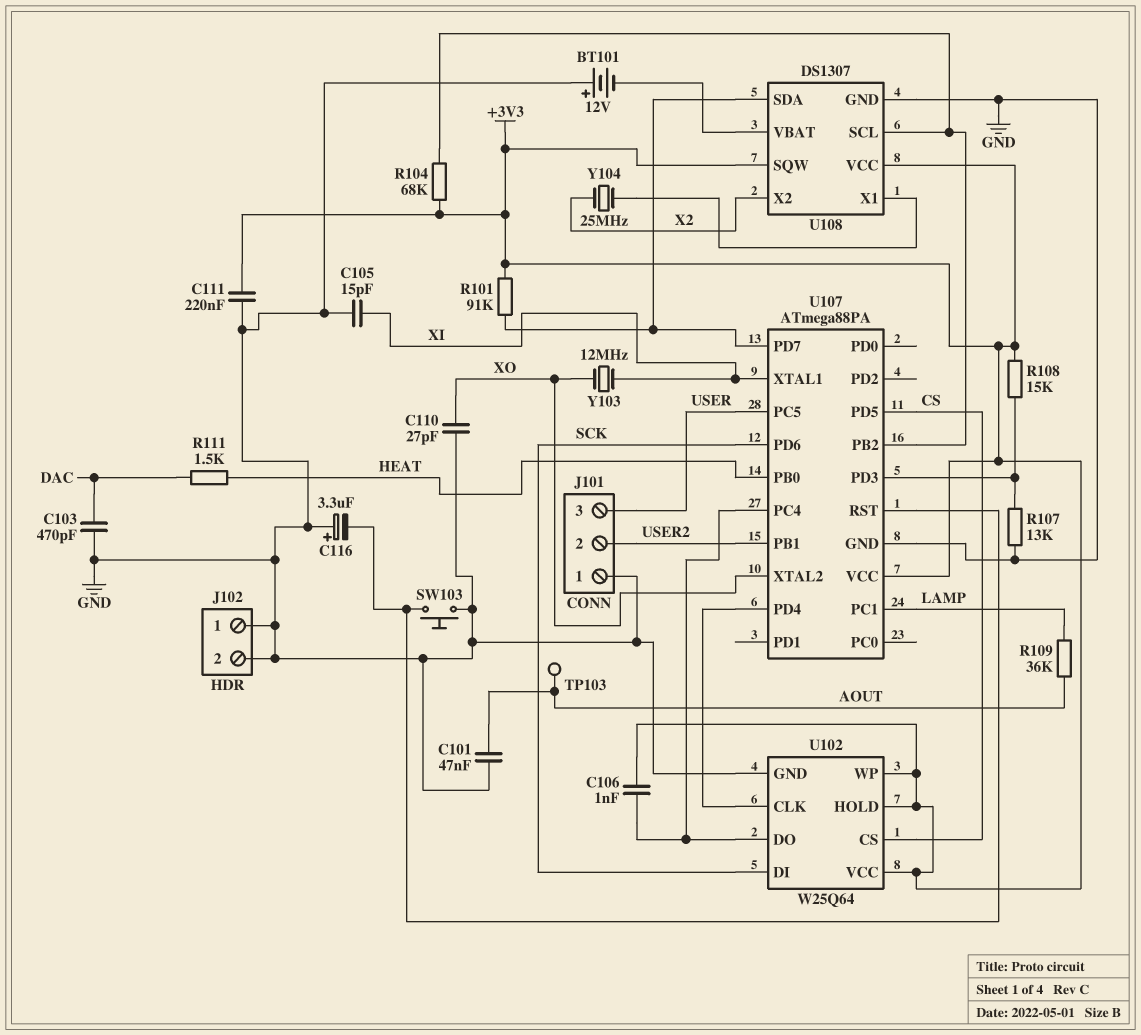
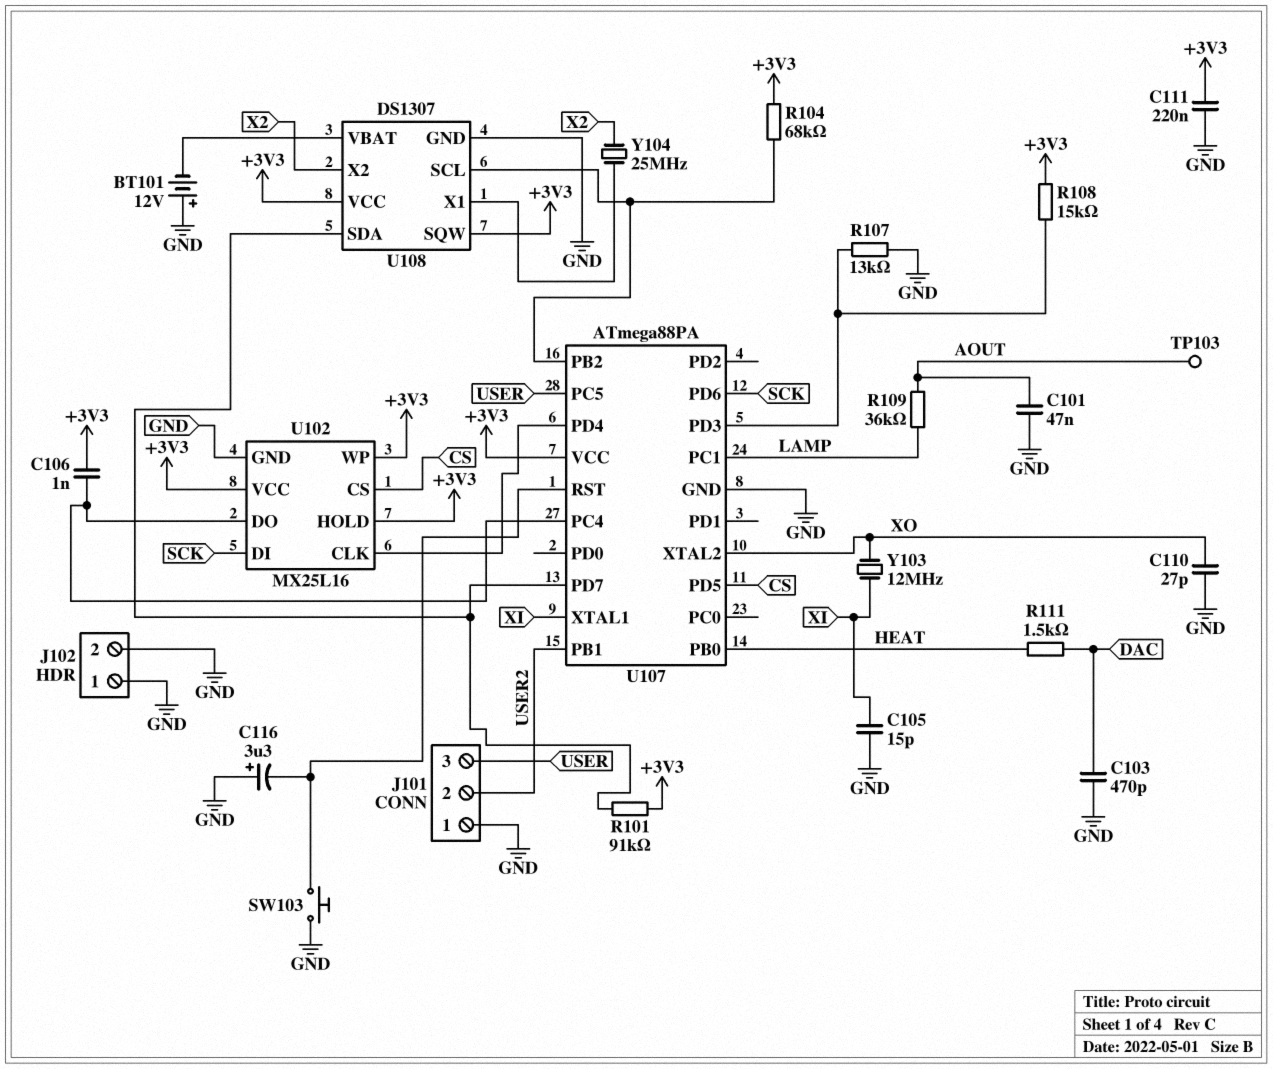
U102: W25Q64 -> MX25L16

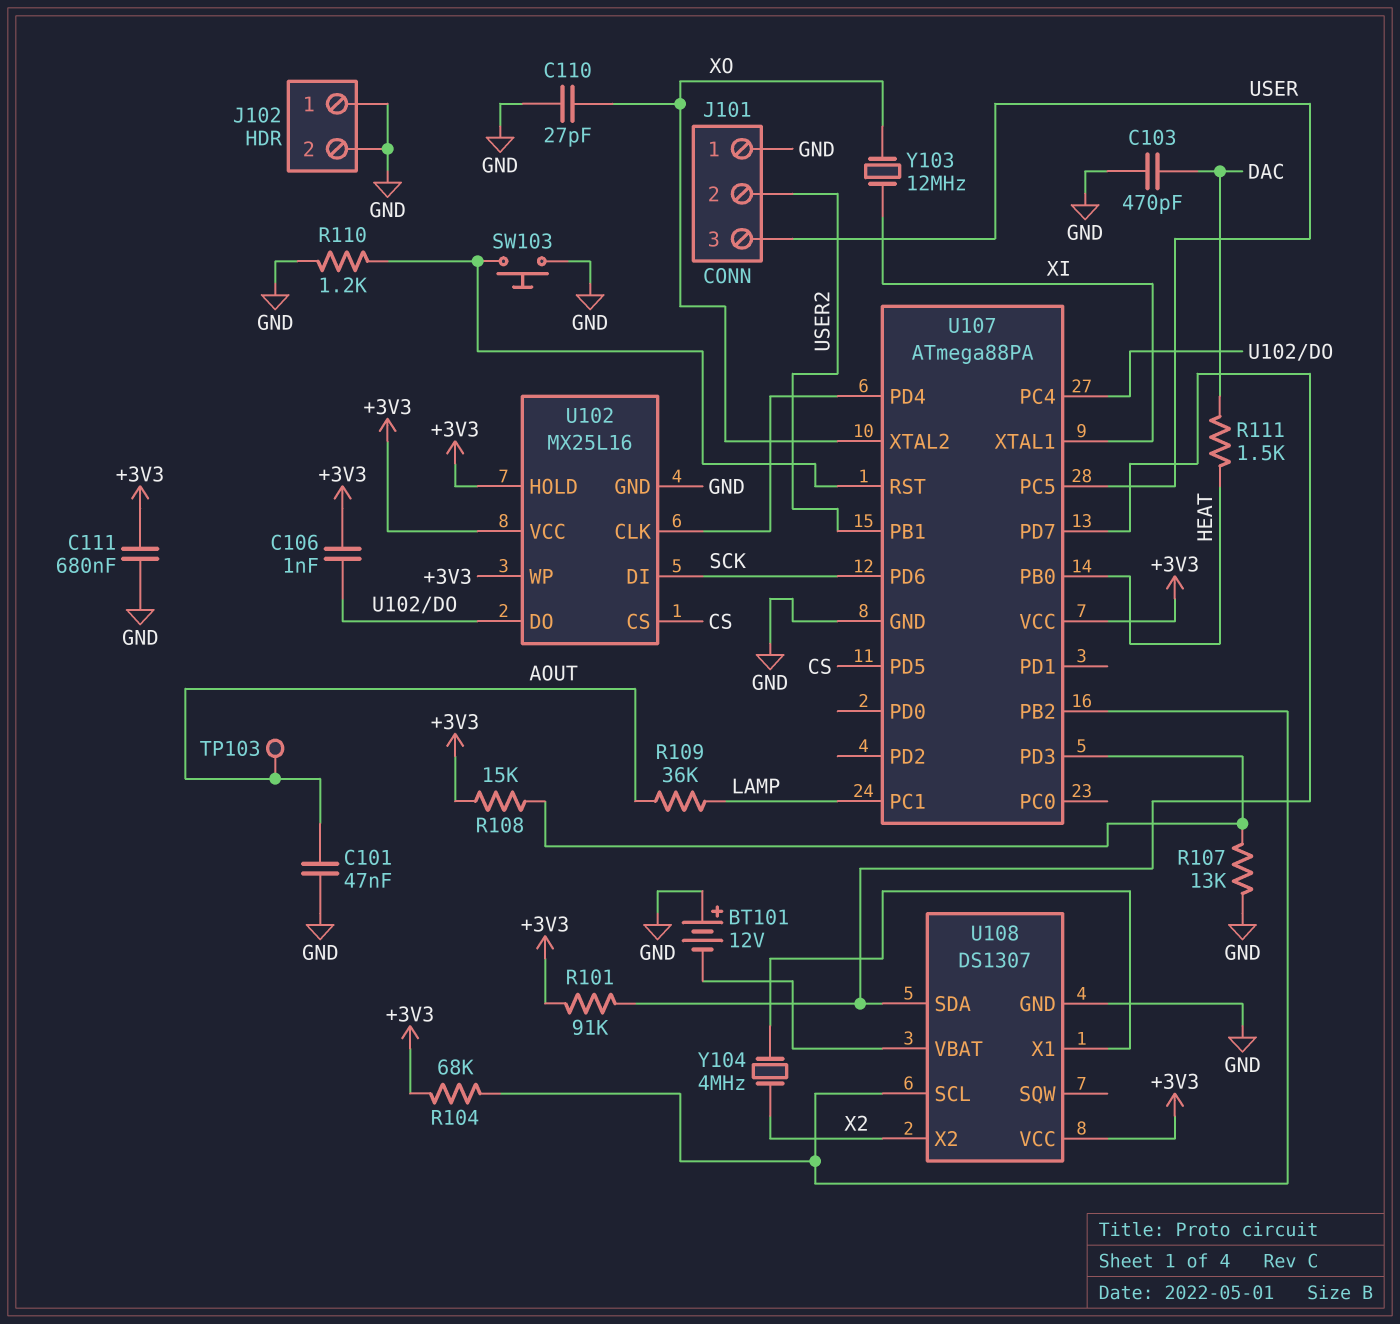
C105: 15pF (GND, XI) -> none
C111: 220nF (+3V3, GND) -> 680nF (+3V3, GND)
C116: 3.3uF (plus GND, minus U107/RST) -> none
R110: none -> 1.2k (GND, U107/RST)
U108 pin SQW: +3V3 -> none
Y104: 25MHz (U108/X1, X2) -> 4MHz (U108/X1, X2)

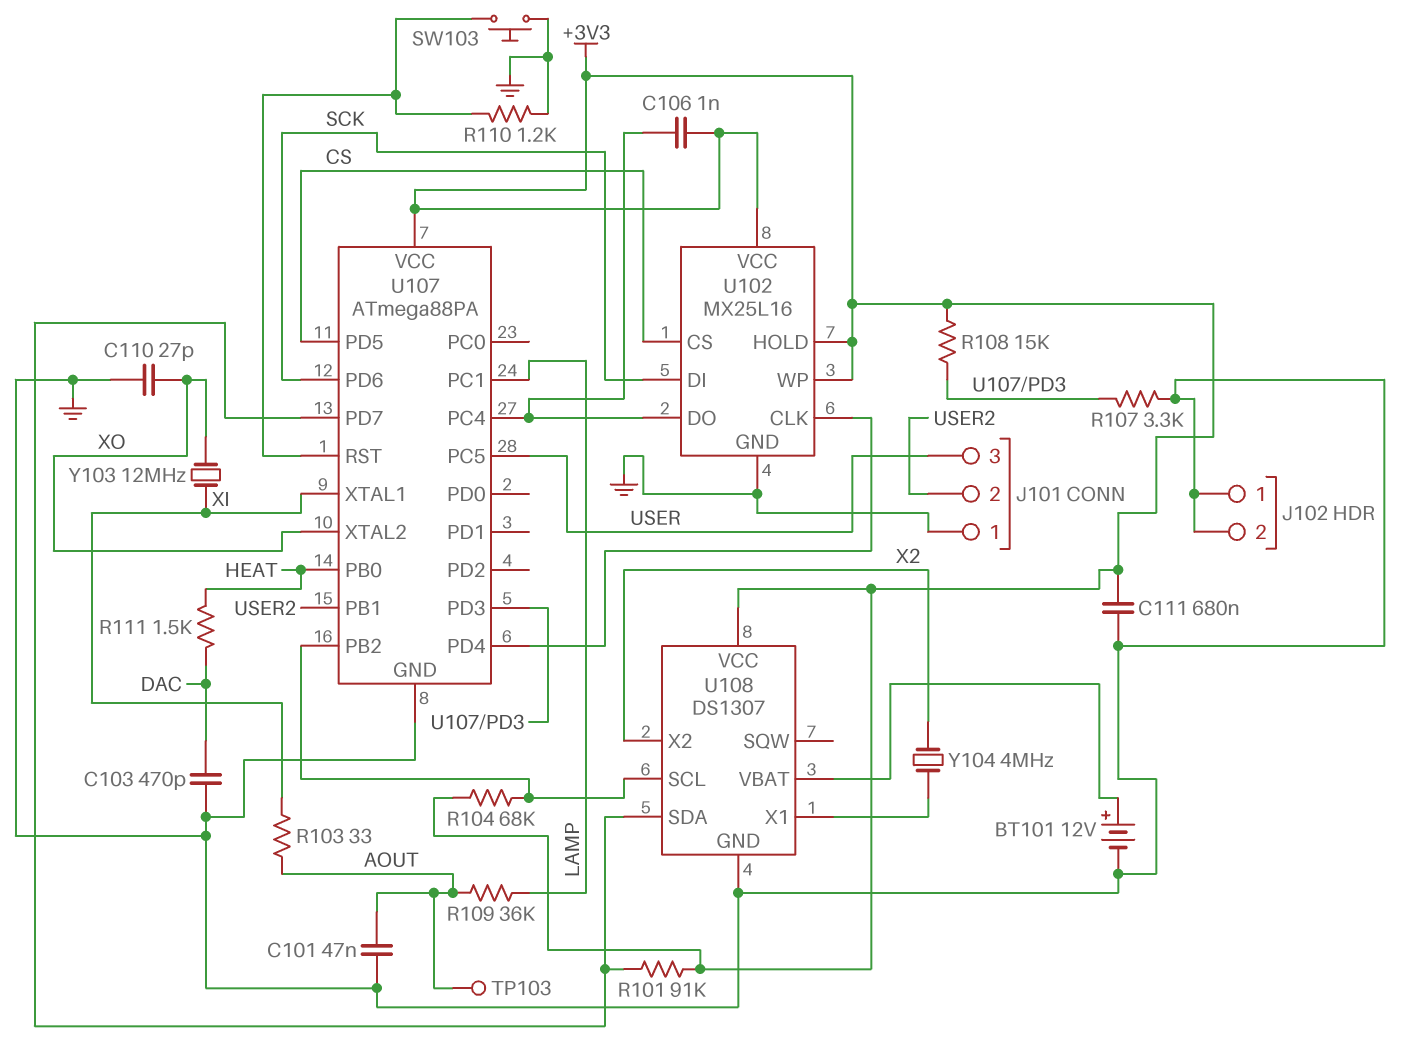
BT101: 12V (plus GND, minus U108/VBAT) -> 12V (plus U108/VBAT, minus GND)
R103: none -> 33 (AOUT, XI)
R107: 13k (GND, U107/PD3) -> 3.3k (GND, U107/PD3)

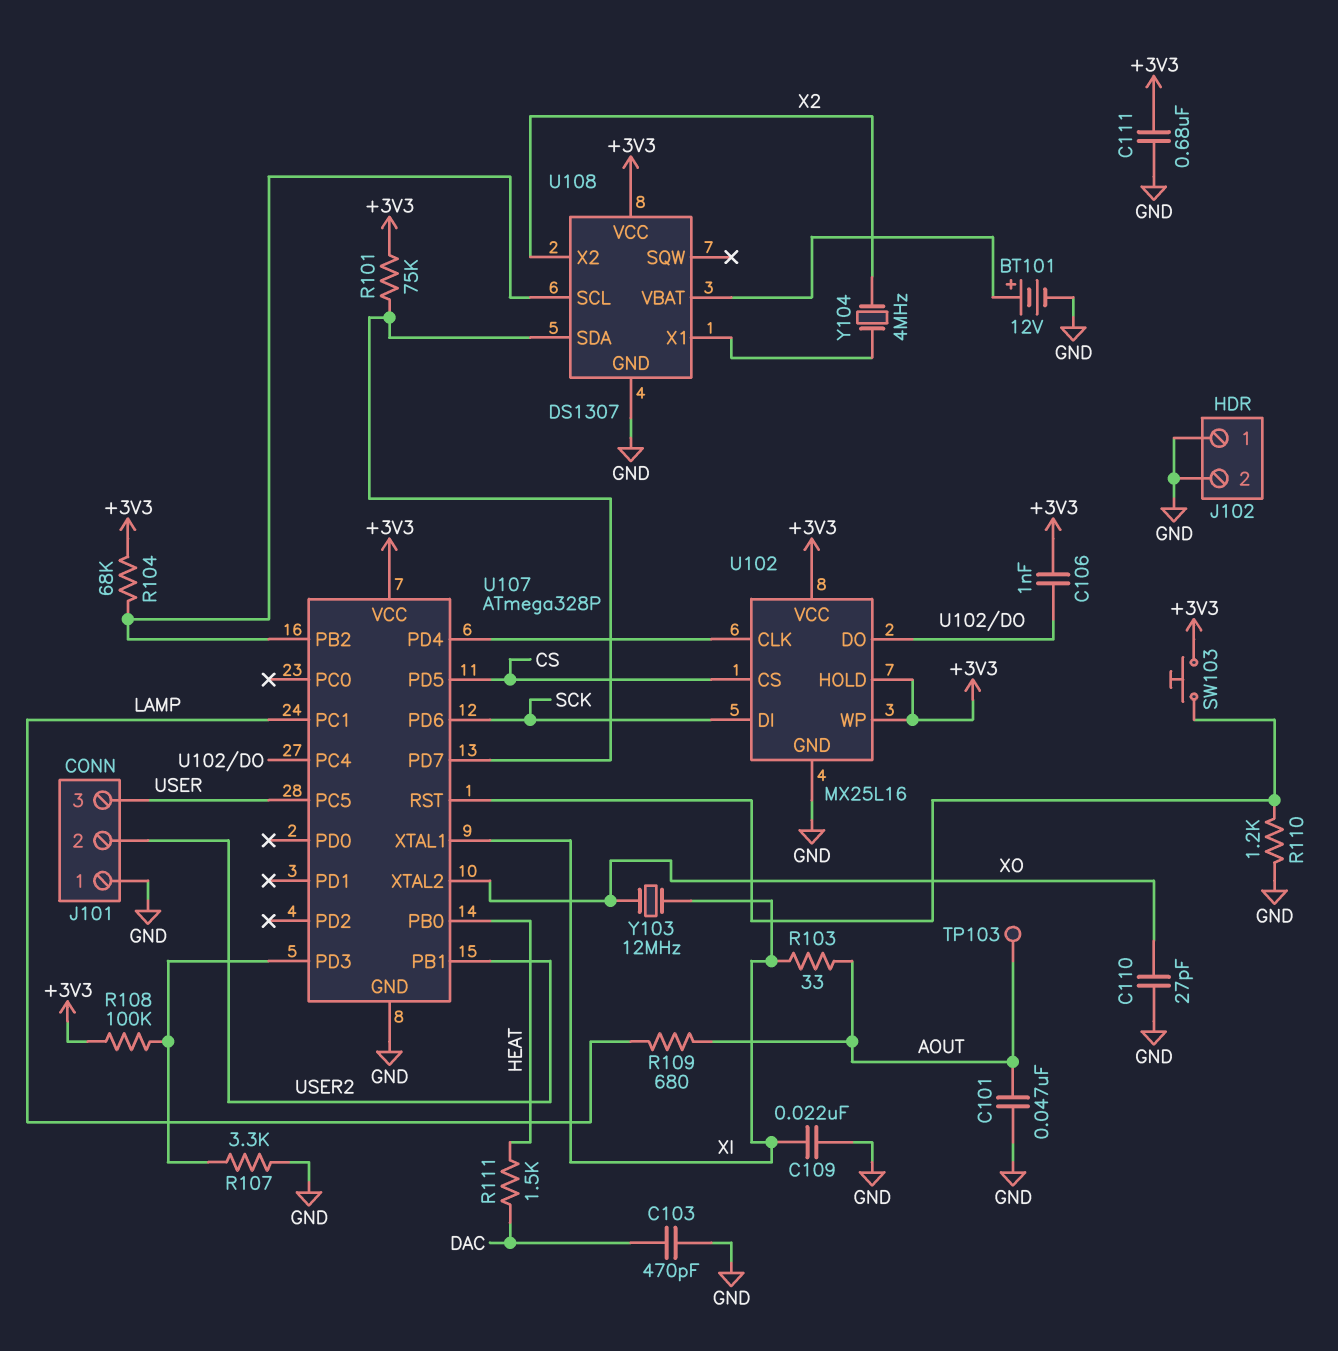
C109: none -> 22nF (GND, XI)
R101: 91k (+3V3, U107/PD7) -> 75k (+3V3, U107/PD7)
R108: 15k (+3V3, U107/PD3) -> 100k (+3V3, U107/PD3)
R109: 36k (AOUT, LAMP) -> 680 (AOUT, LAMP)
SW103: button (GND, U107/RST) -> button (+3V3, U107/RST)
U107: ATmega88PA -> ATmega328P

